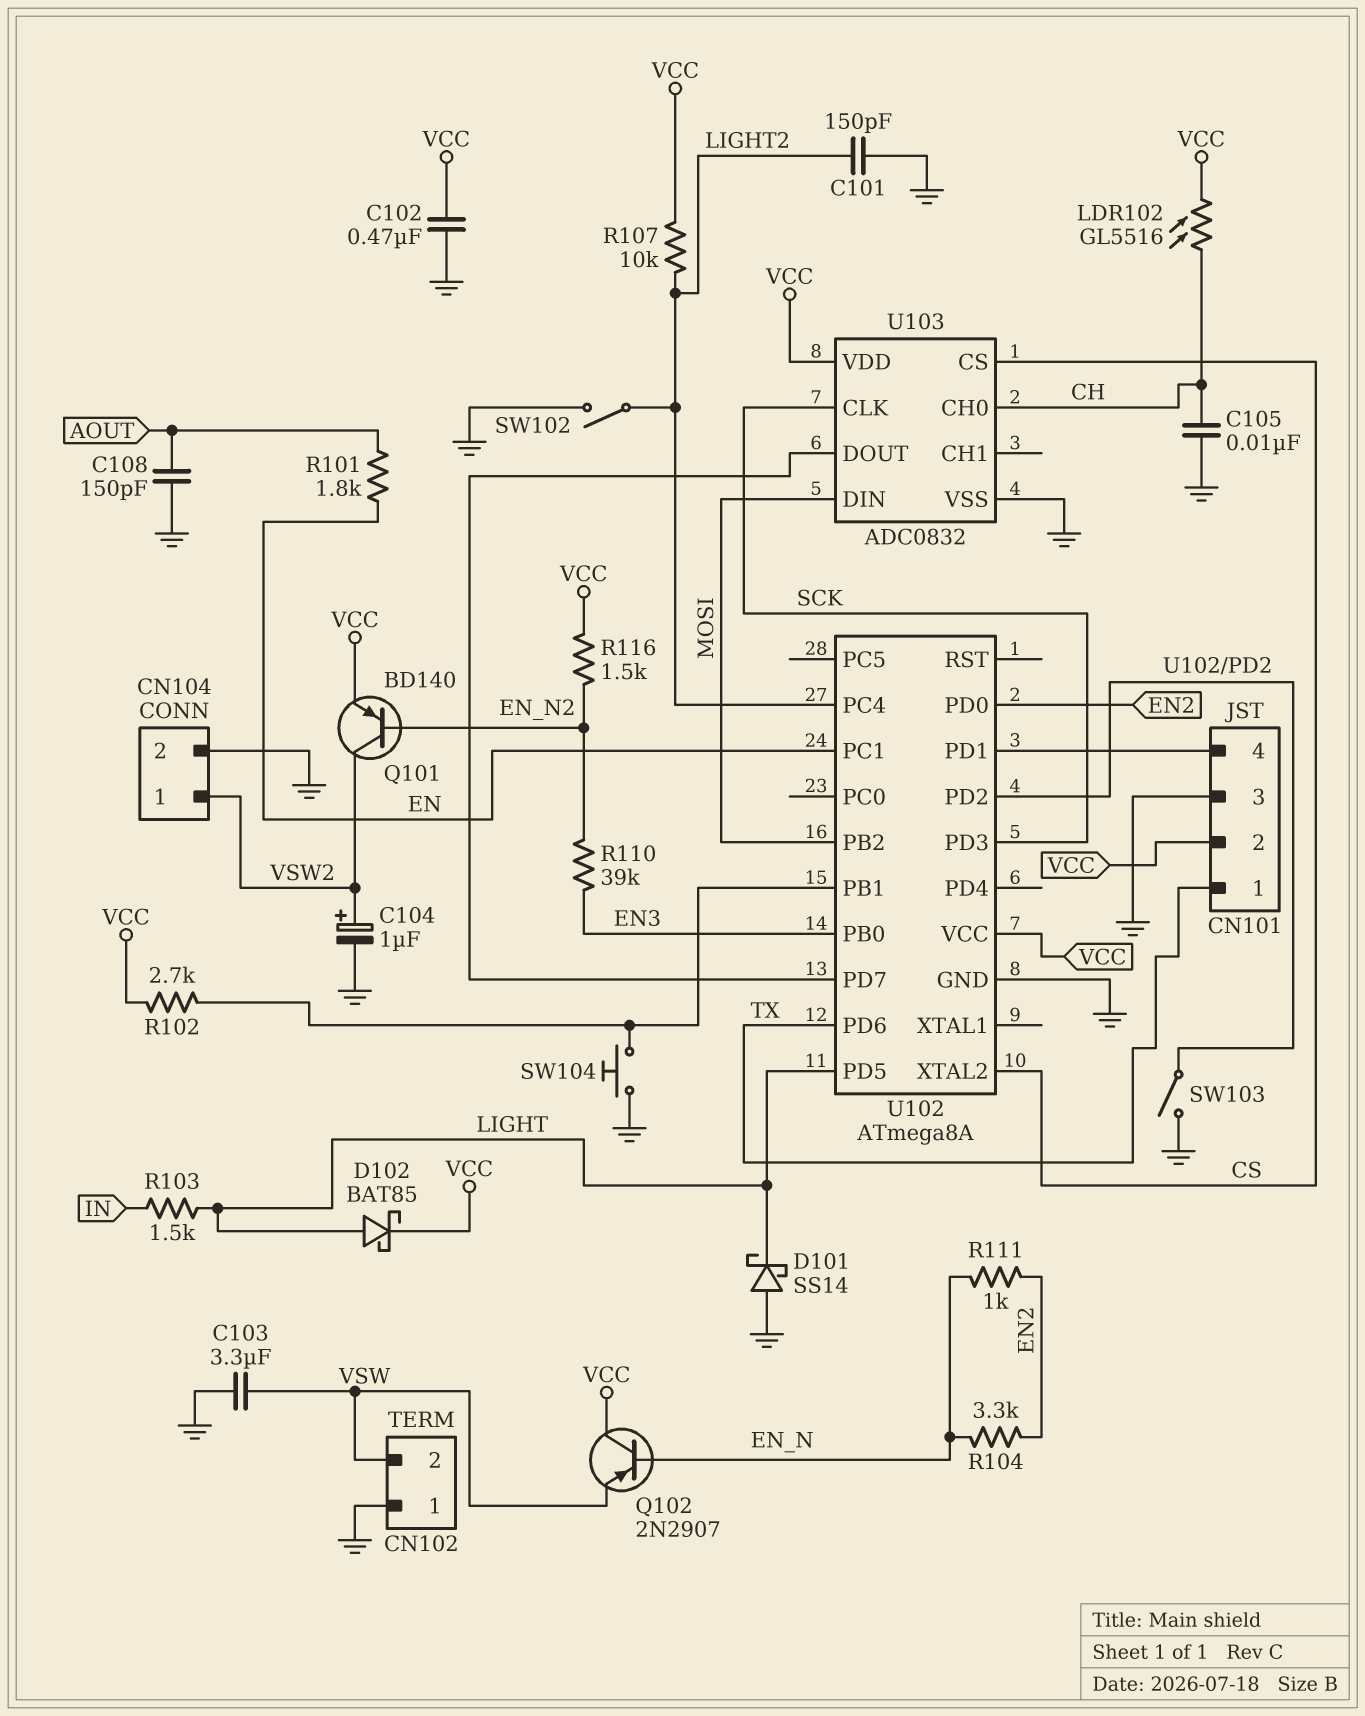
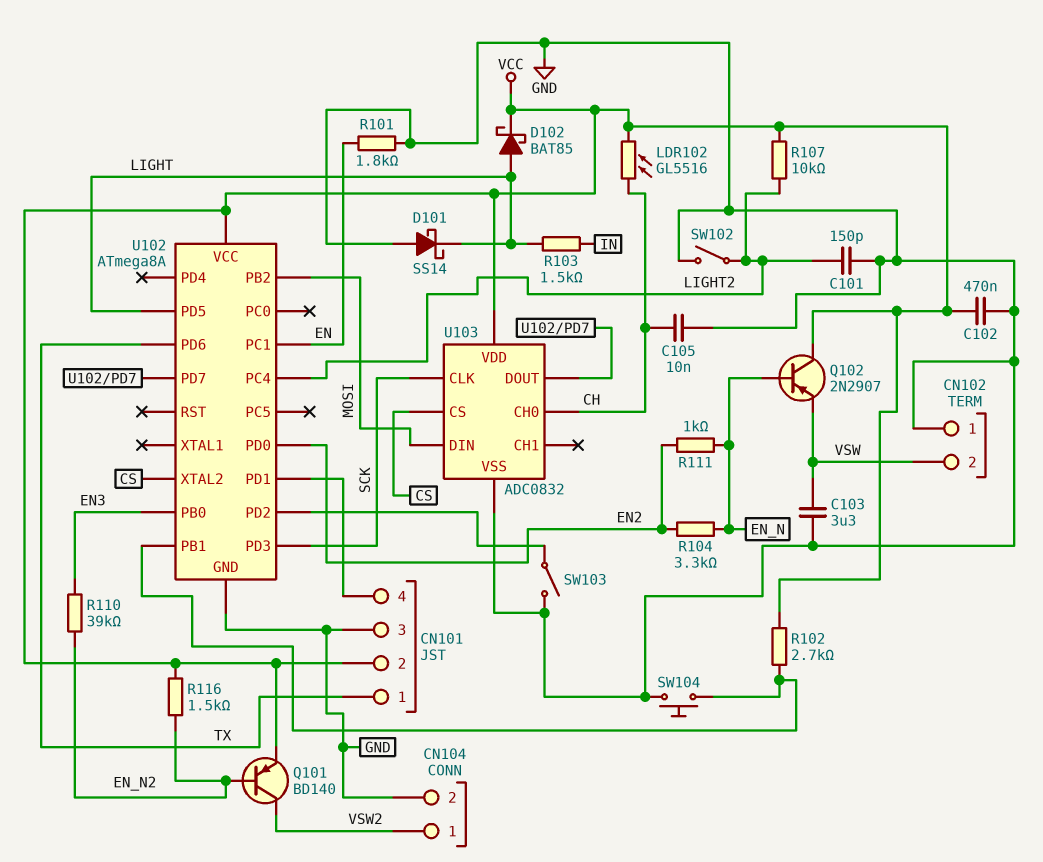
C104: 1uF (plus VSW2, minus GND) -> none
C108: 150pF (AOUT, GND) -> none
R101: 1.8k (AOUT, EN) -> 1.8k (EN, GND)

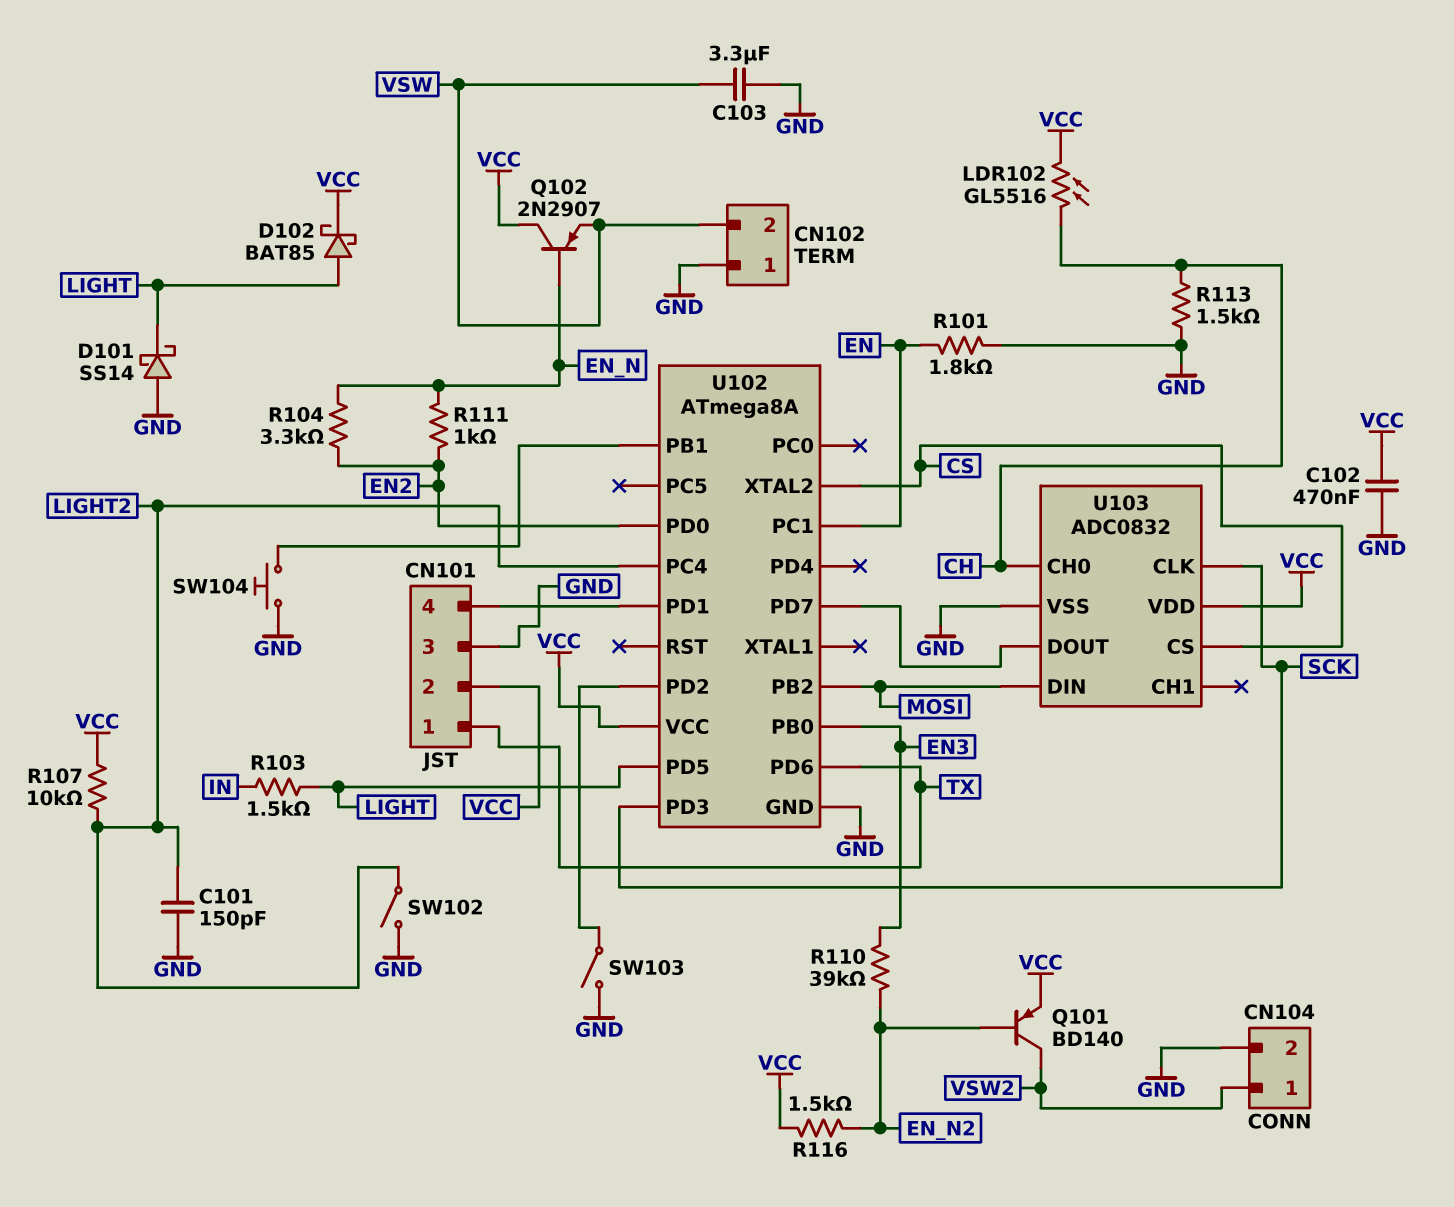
C105: 10nF (CH, GND) -> none
R102: 2.7k (U102/PB1, VCC) -> none
R113: none -> 1.5k (CH, GND)

